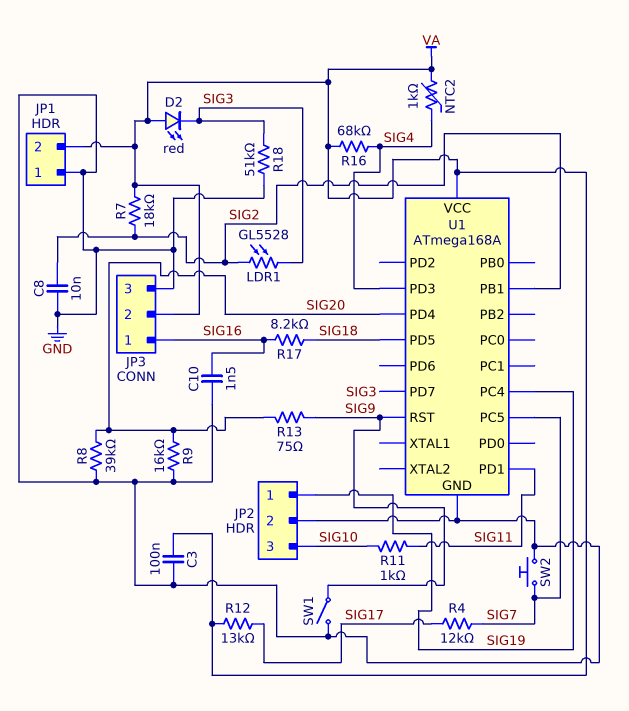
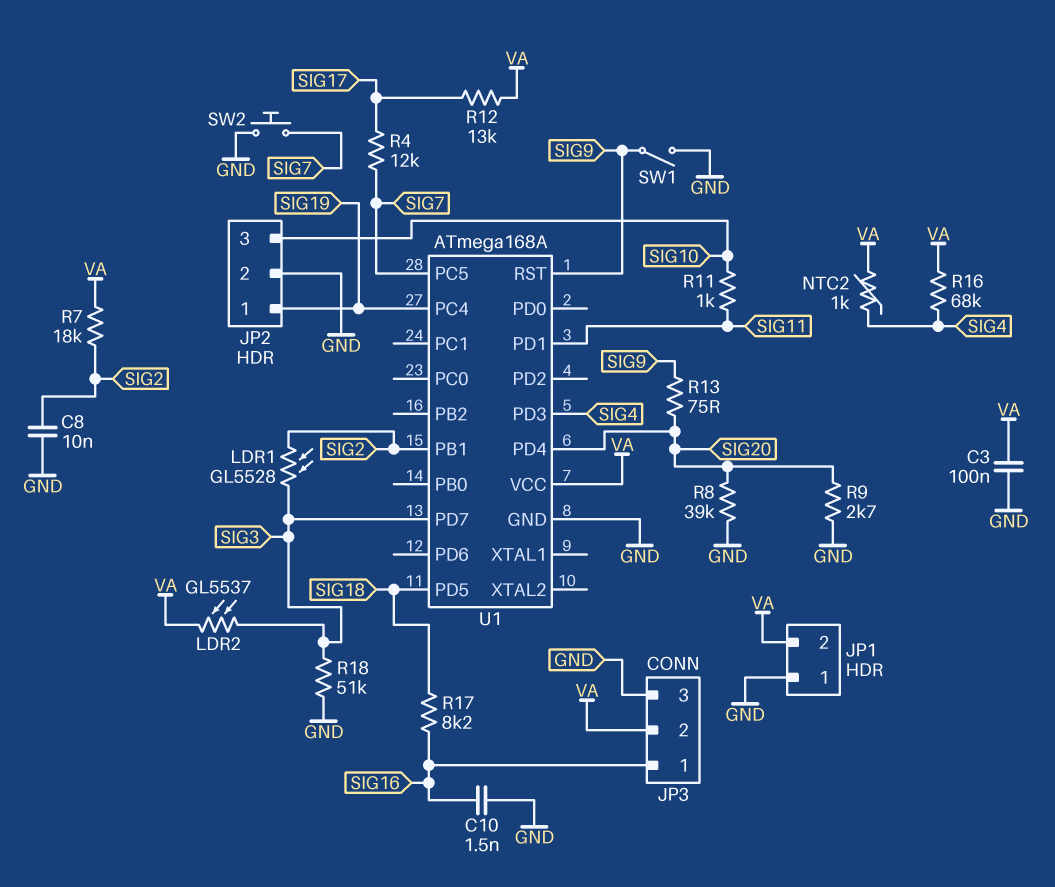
D2: LED red (A VA, K SIG3) -> none
LDR2: none -> GL5537 (SIG3, VA)
R9: 16k (GND, SIG20) -> 2.7k (GND, SIG20)

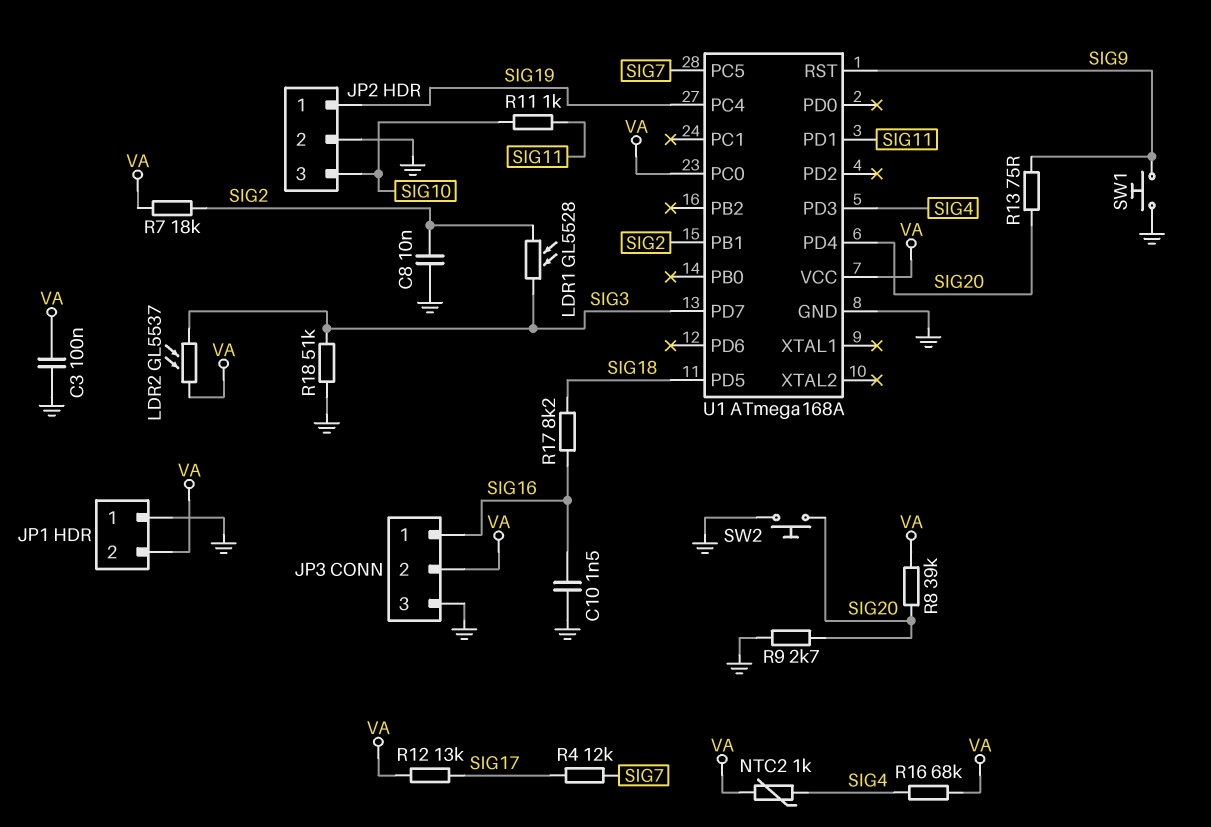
R8: 39k (GND, SIG20) -> 39k (SIG20, VA)
SW1: switch (GND, SIG9) -> button (GND, SIG9)
SW2: button (GND, SIG7) -> button (GND, SIG20)
U1 pin PC0: none -> VA

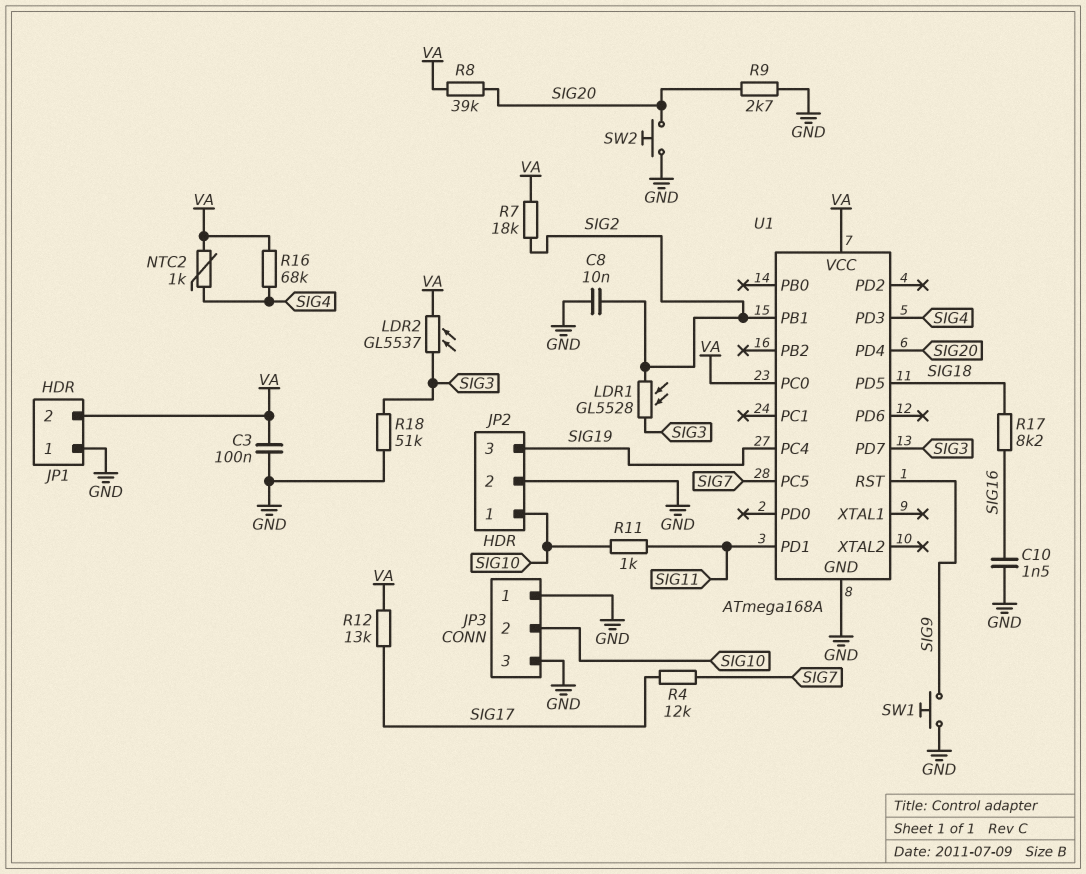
JP2 pin 1: SIG19 -> SIG10
JP2 pin 3: SIG10 -> SIG19
JP3 pin 1: SIG16 -> GND
JP3 pin 2: VA -> SIG10
R13: 75 (SIG9, SIG20) -> none

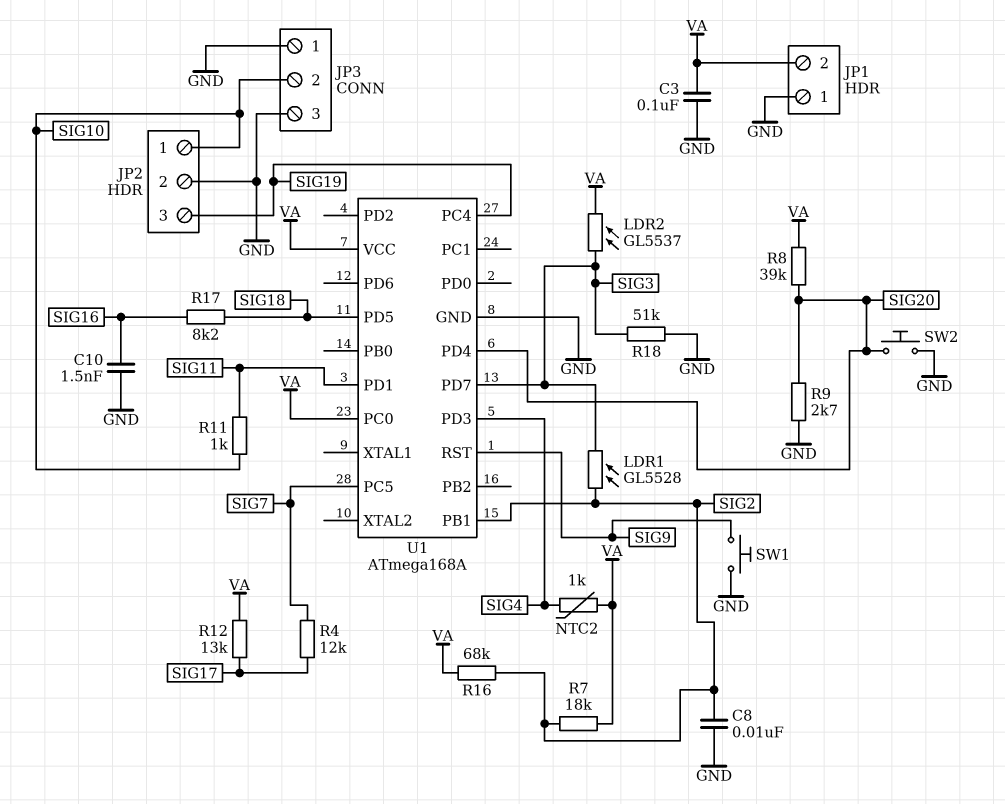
R16: 68k (SIG4, VA) -> 68k (SIG2, VA)

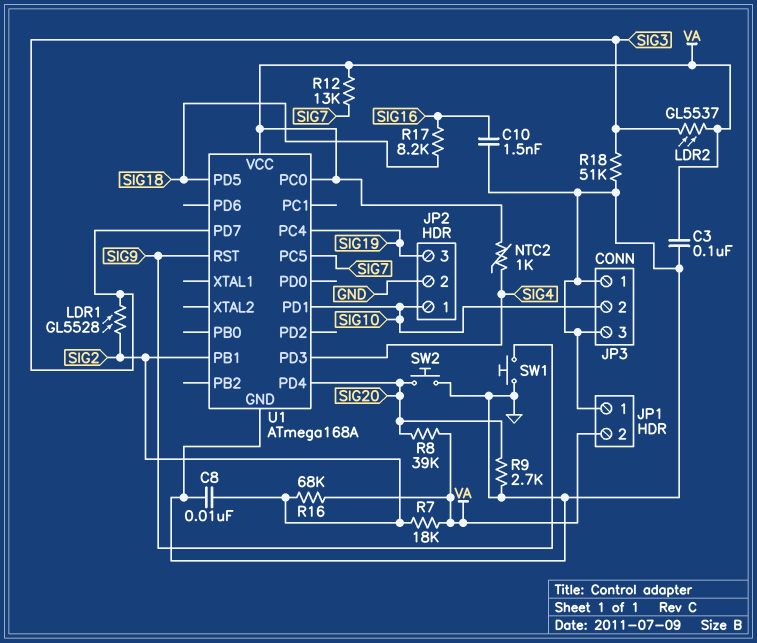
R4: 12k (SIG7, SIG17) -> none
R11: 1k (SIG10, SIG11) -> none
R12: 13k (SIG17, VA) -> 13k (SIG7, VA)
U1 pin PD1: SIG11 -> SIG10

